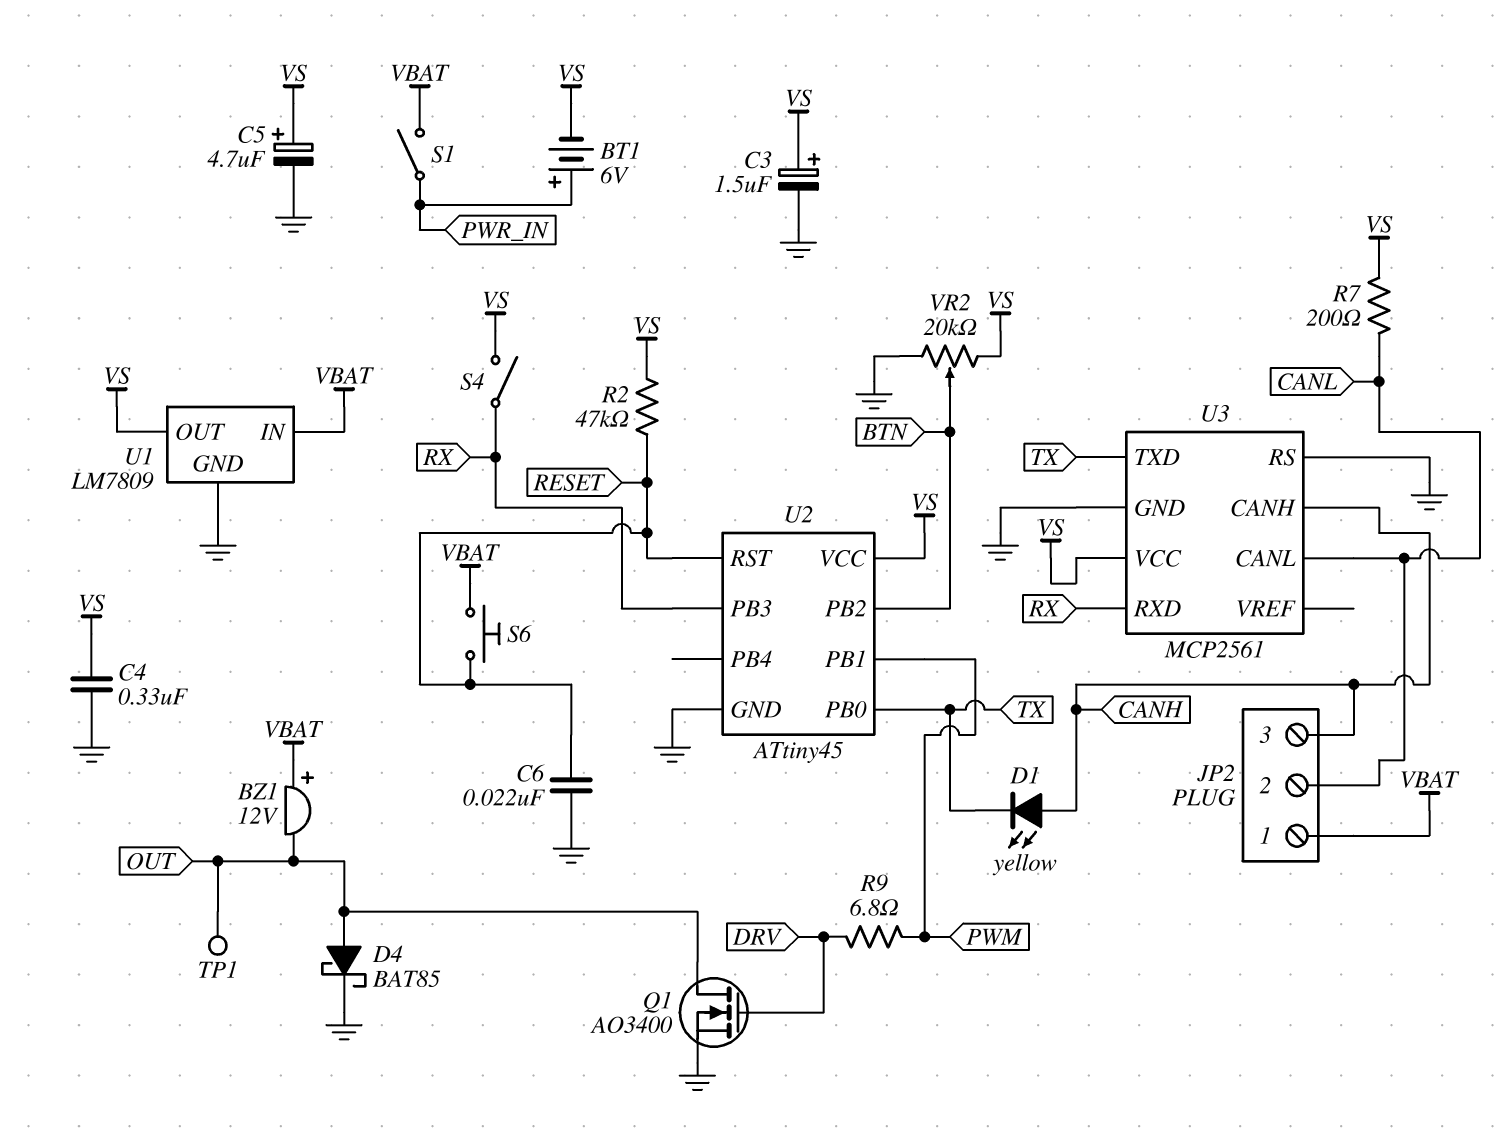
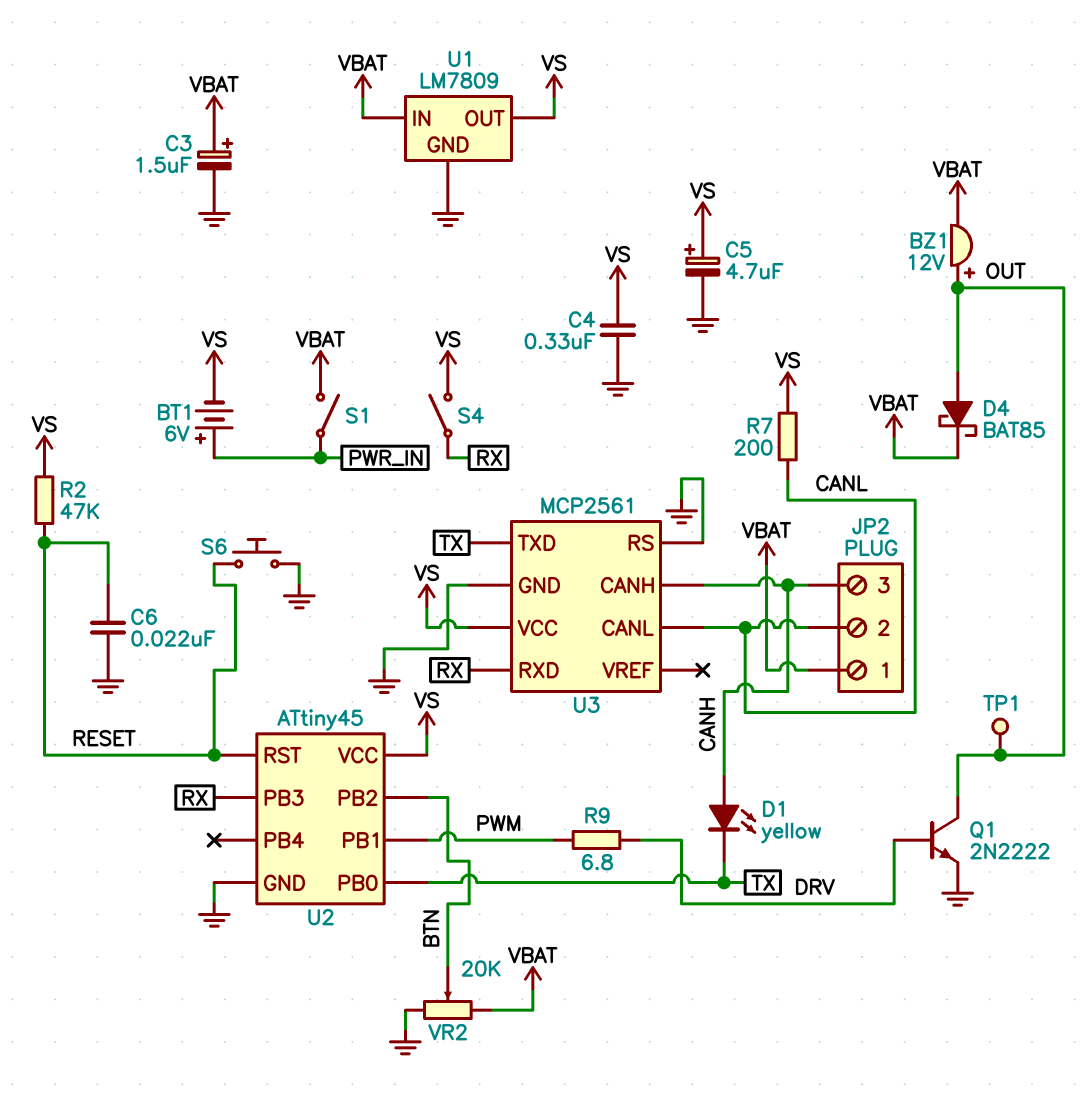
BZ1: buzzer 12V (plus VBAT, minus OUT) -> buzzer 12V (plus OUT, minus VBAT)
C3: 1.5uF (plus VS, minus GND) -> 1.5uF (plus VBAT, minus GND)
D4: schottky BAT85 (A OUT, K GND) -> schottky BAT85 (A OUT, K VBAT)
Q1: NMOS AO3400 (G DRV, D OUT, S GND) -> NPN 2N2222 (B DRV, C OUT, E GND)
S6: button (RESET, VBAT) -> button (GND, RESET)
VR2: 20k (GND, VS, wiper BTN) -> 20k (GND, VBAT, wiper BTN)

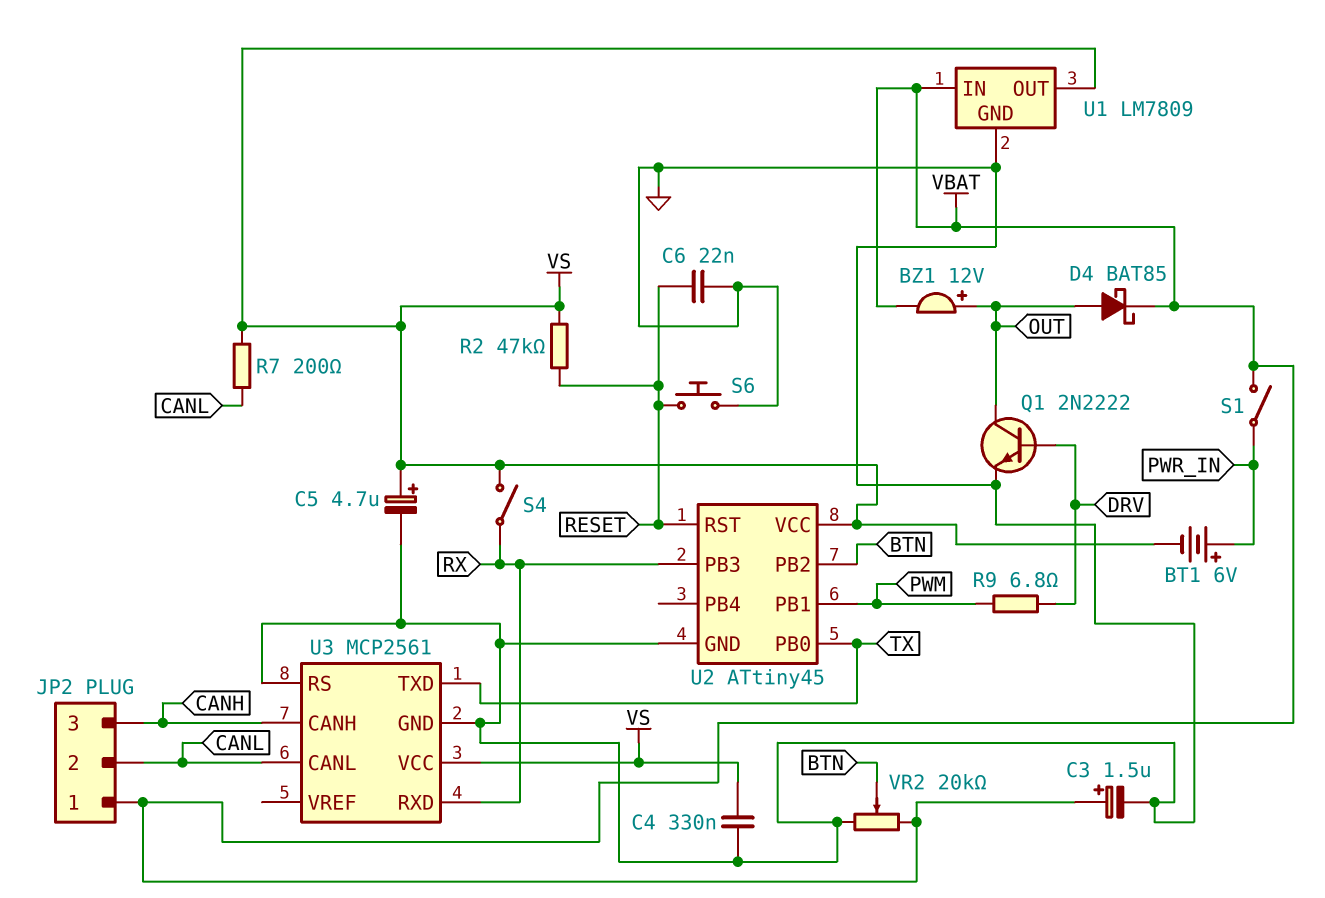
D1: LED yellow (A CANH, K TX) -> none
TP1: test point (OUT) -> none

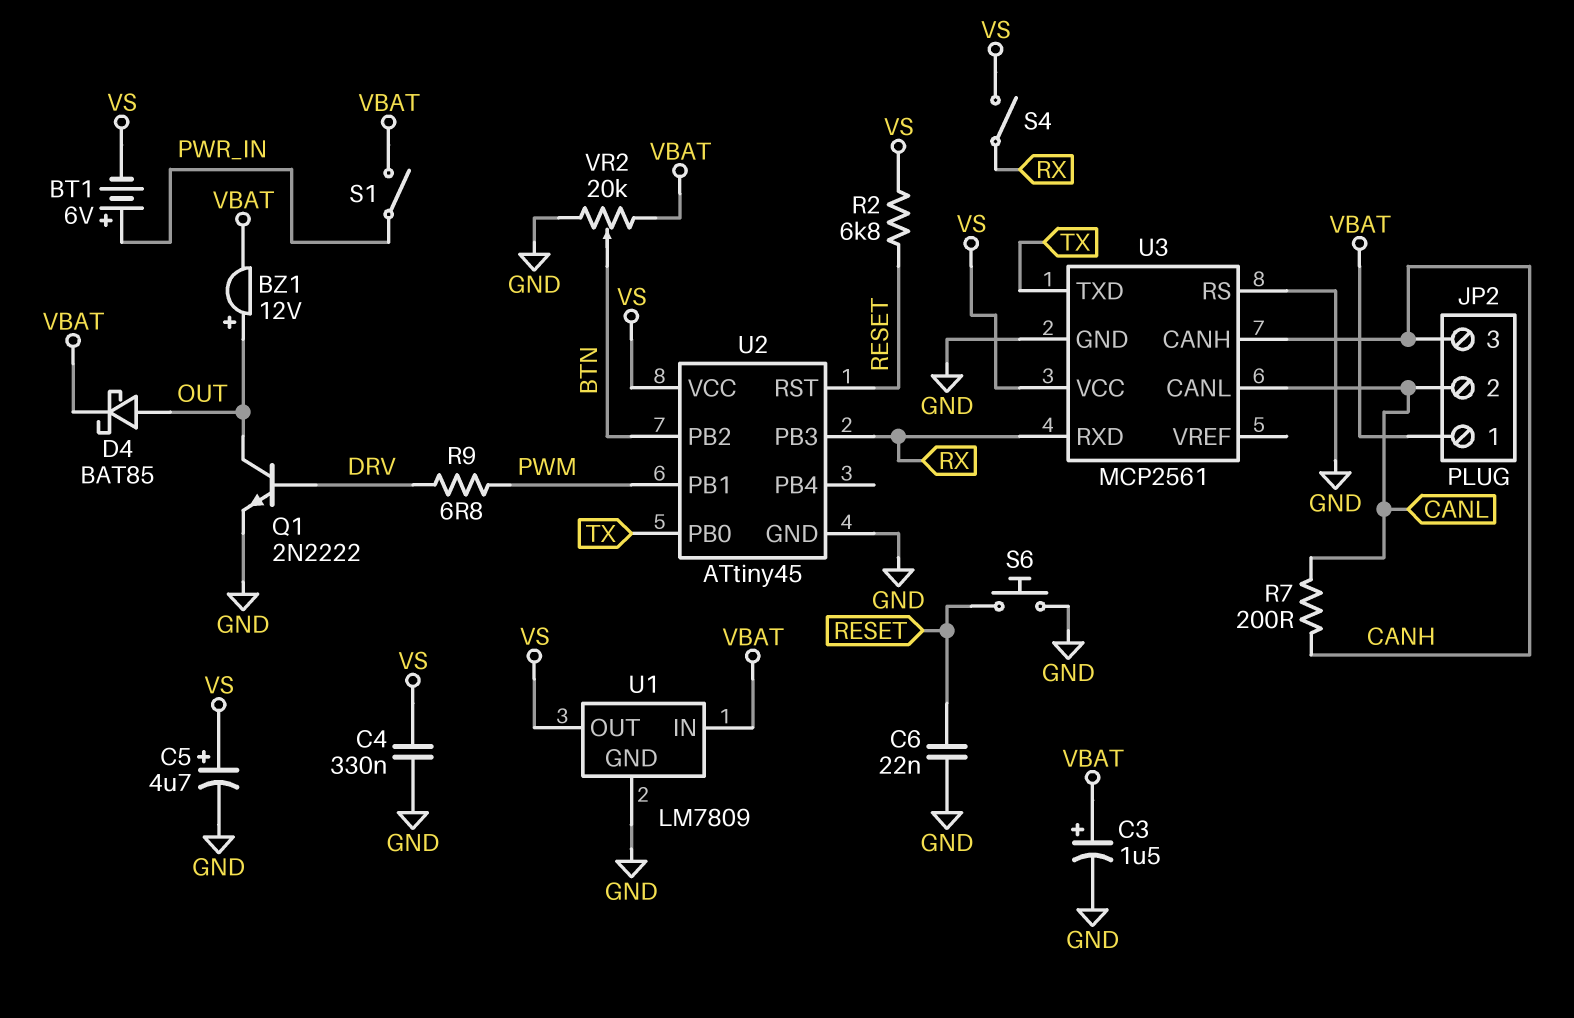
R2: 47k (RESET, VS) -> 6.8k (RESET, VS)
R7: 200 (CANL, VS) -> 200 (CANH, CANL)

